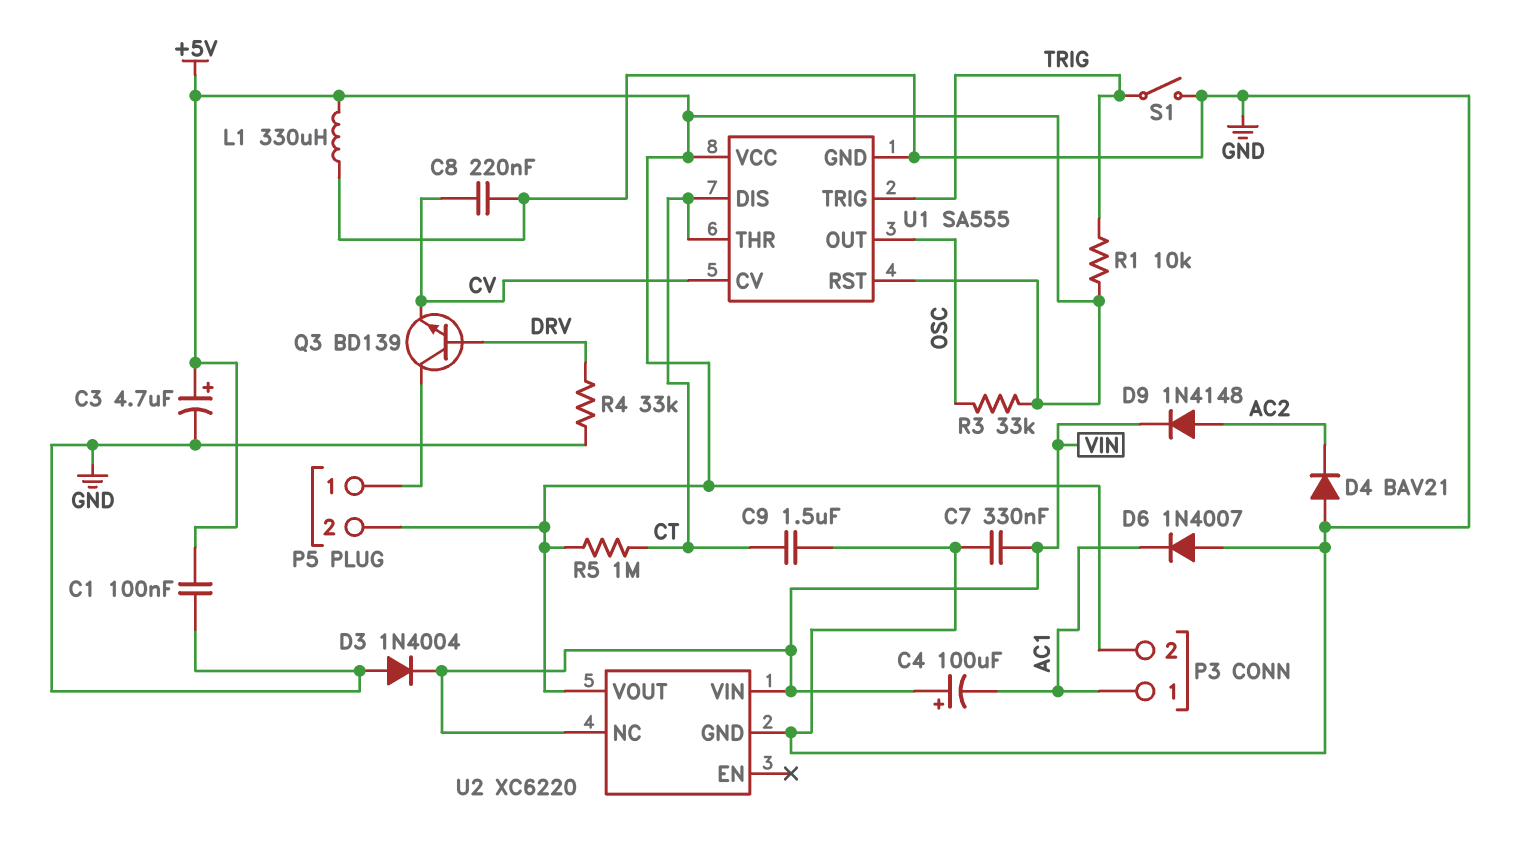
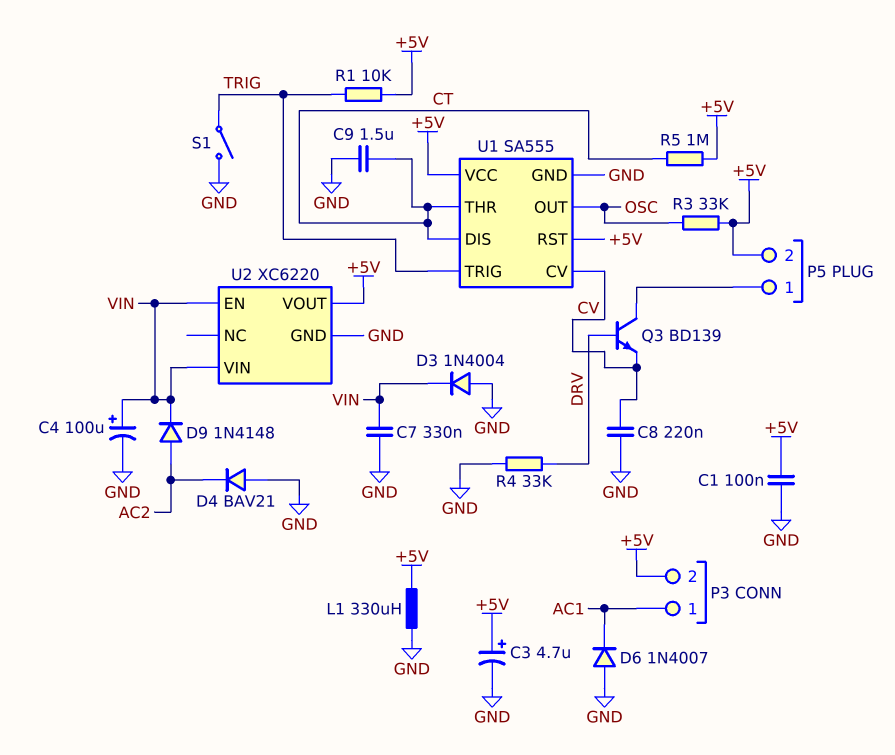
C4: 100uF (plus VIN, minus AC1) -> 100uF (plus VIN, minus GND)
U2 pin EN: none -> VIN
U2 pin NC: VIN -> none

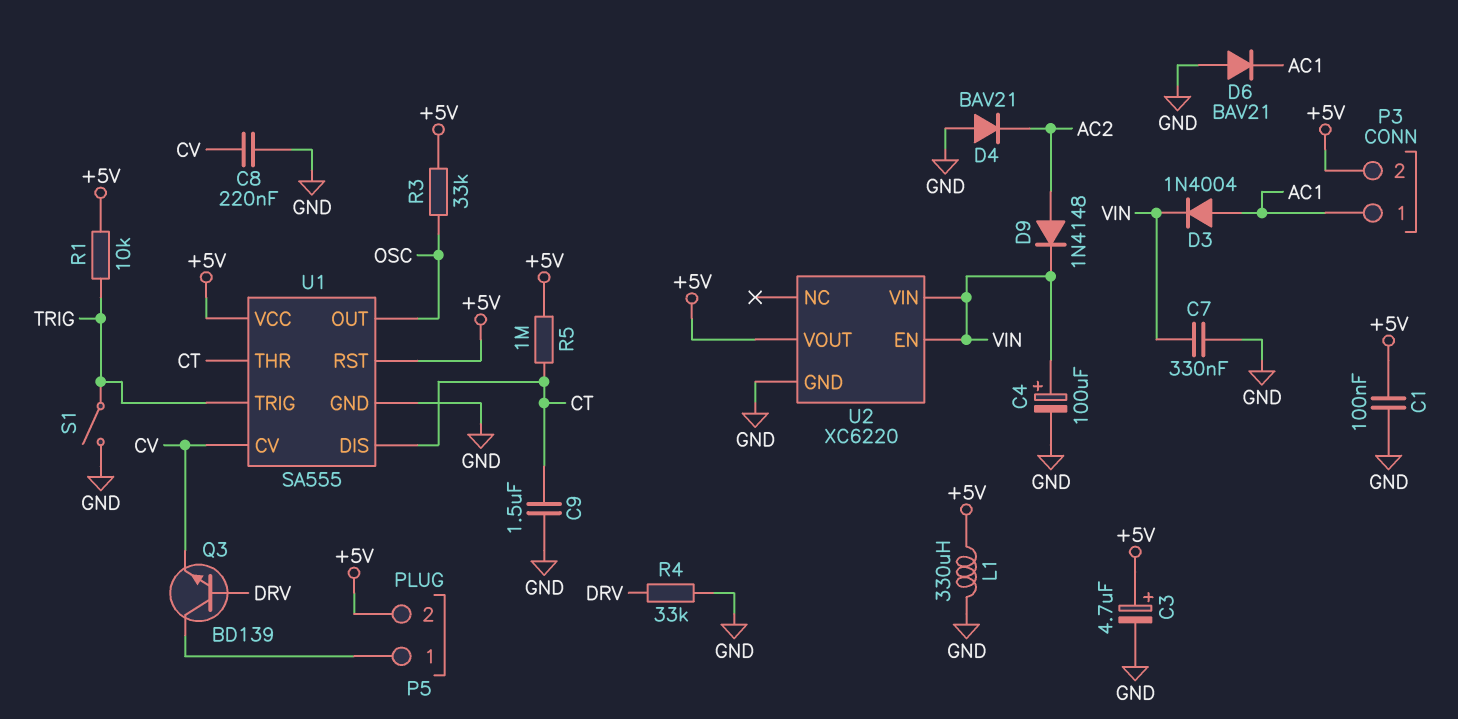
D3: diode 1N4004 (A GND, K VIN) -> diode 1N4004 (A AC1, K VIN)
D6: diode 1N4007 (A GND, K AC1) -> diode BAV21 (A GND, K AC1)

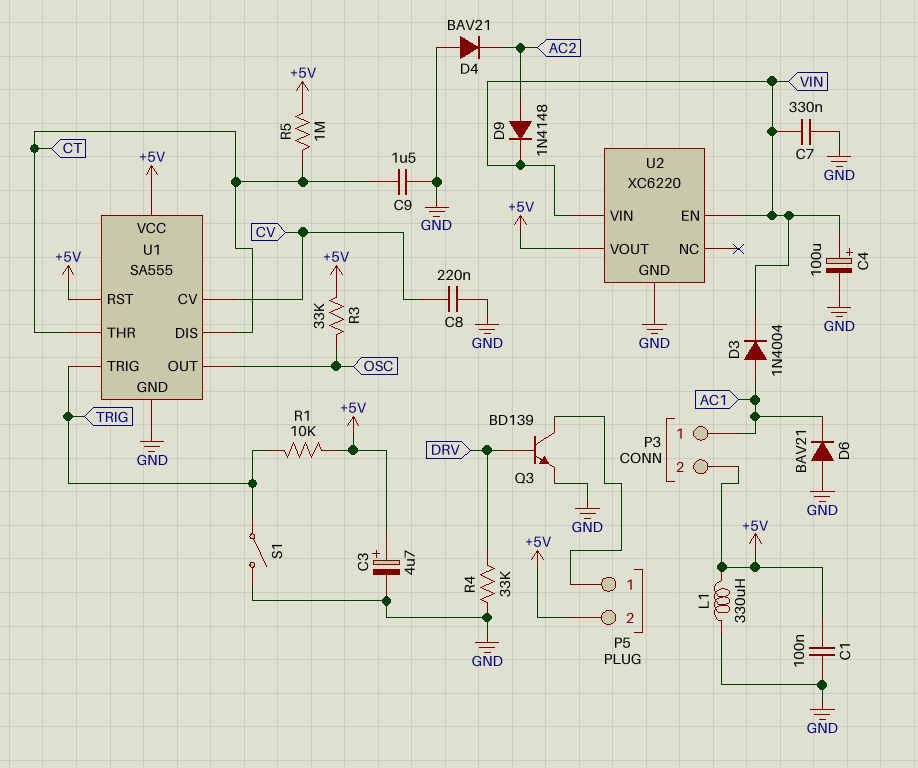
Q3: NPN BD139 (B DRV, C P5/1, E CV) -> NPN BD139 (B DRV, C P5/1, E GND)

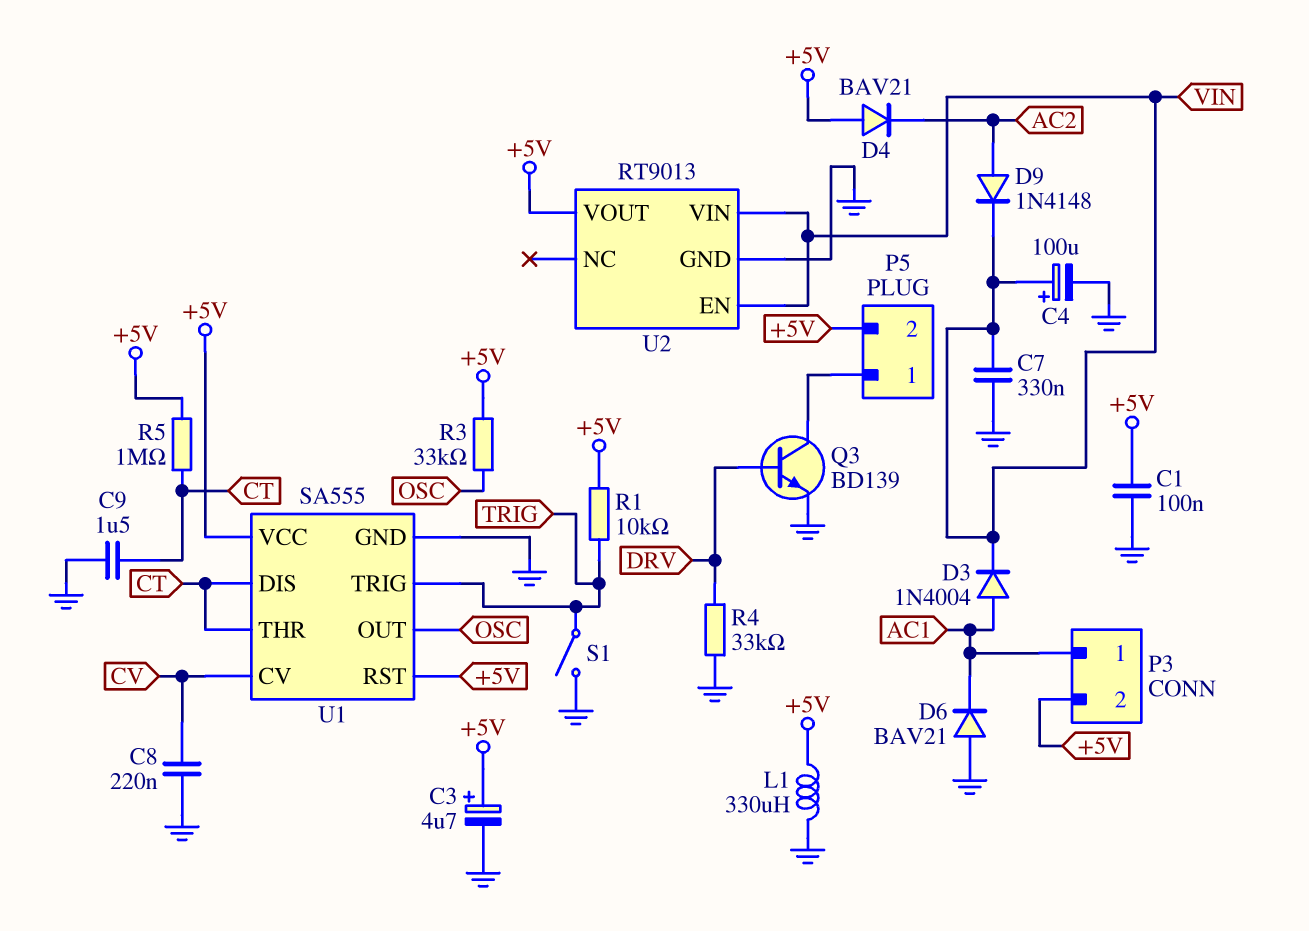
D4: diode BAV21 (A GND, K AC2) -> diode BAV21 (A +5V, K AC2)
U2: XC6220 -> RT9013

